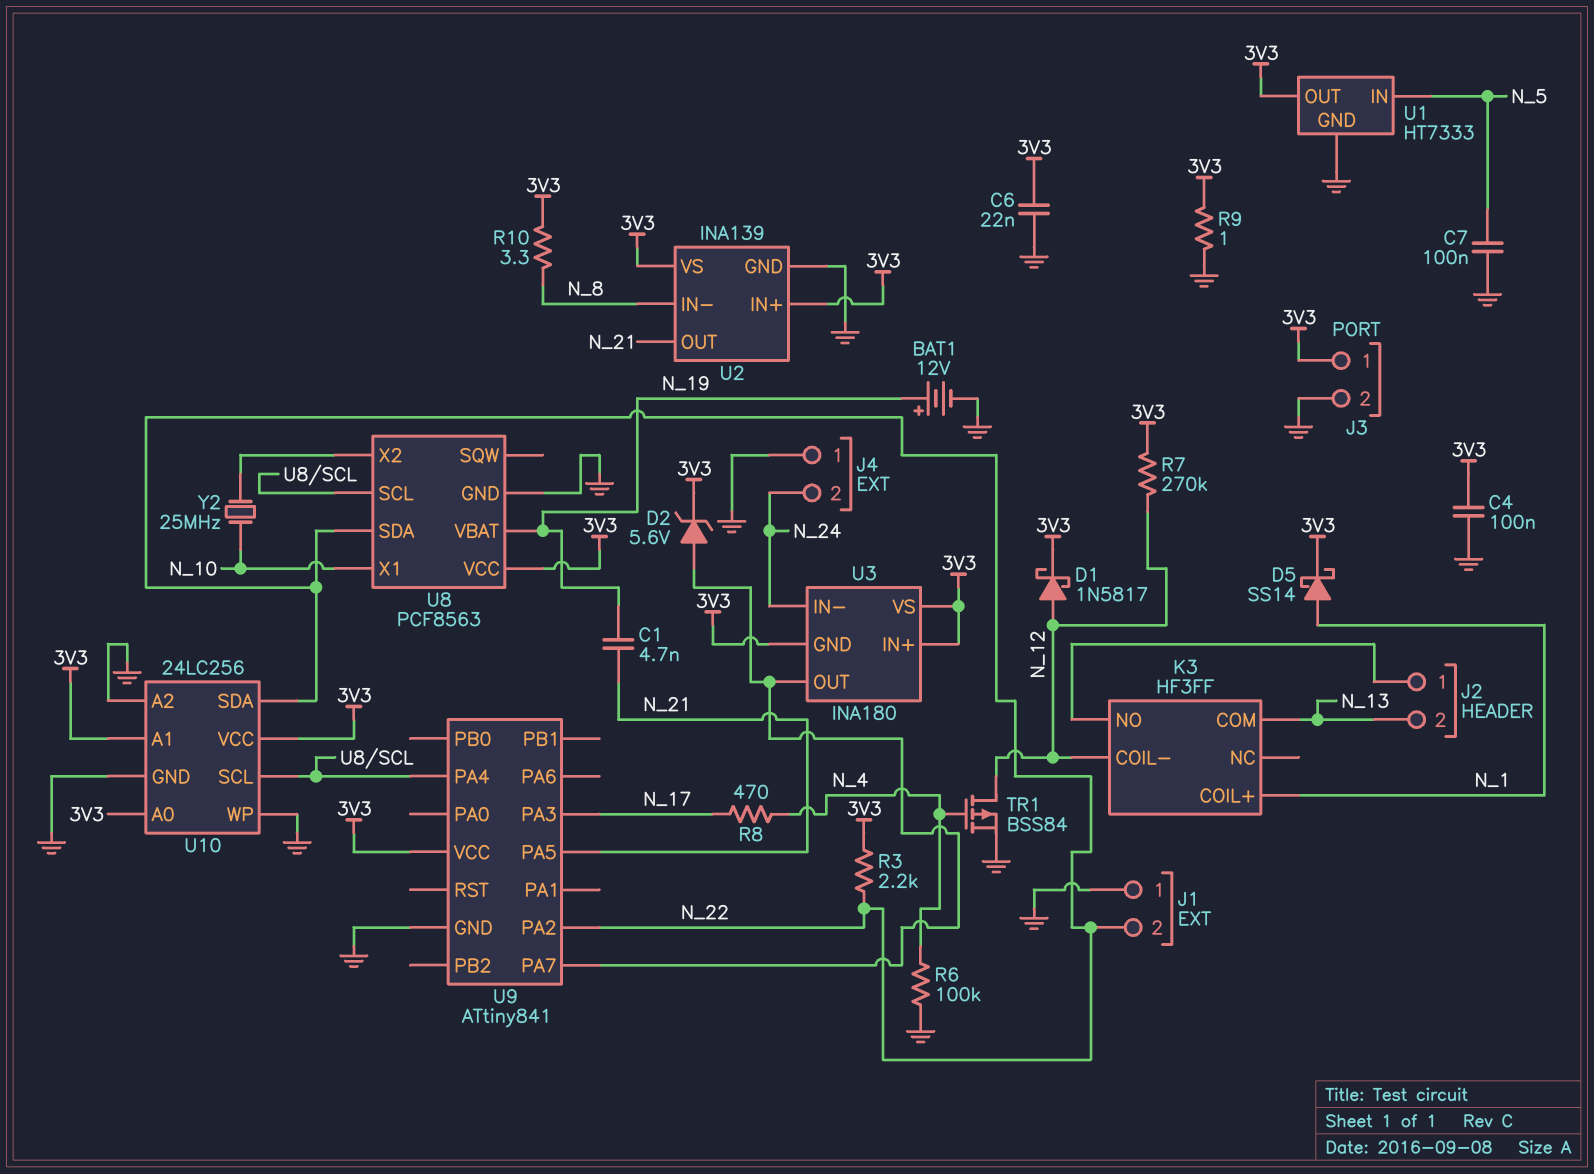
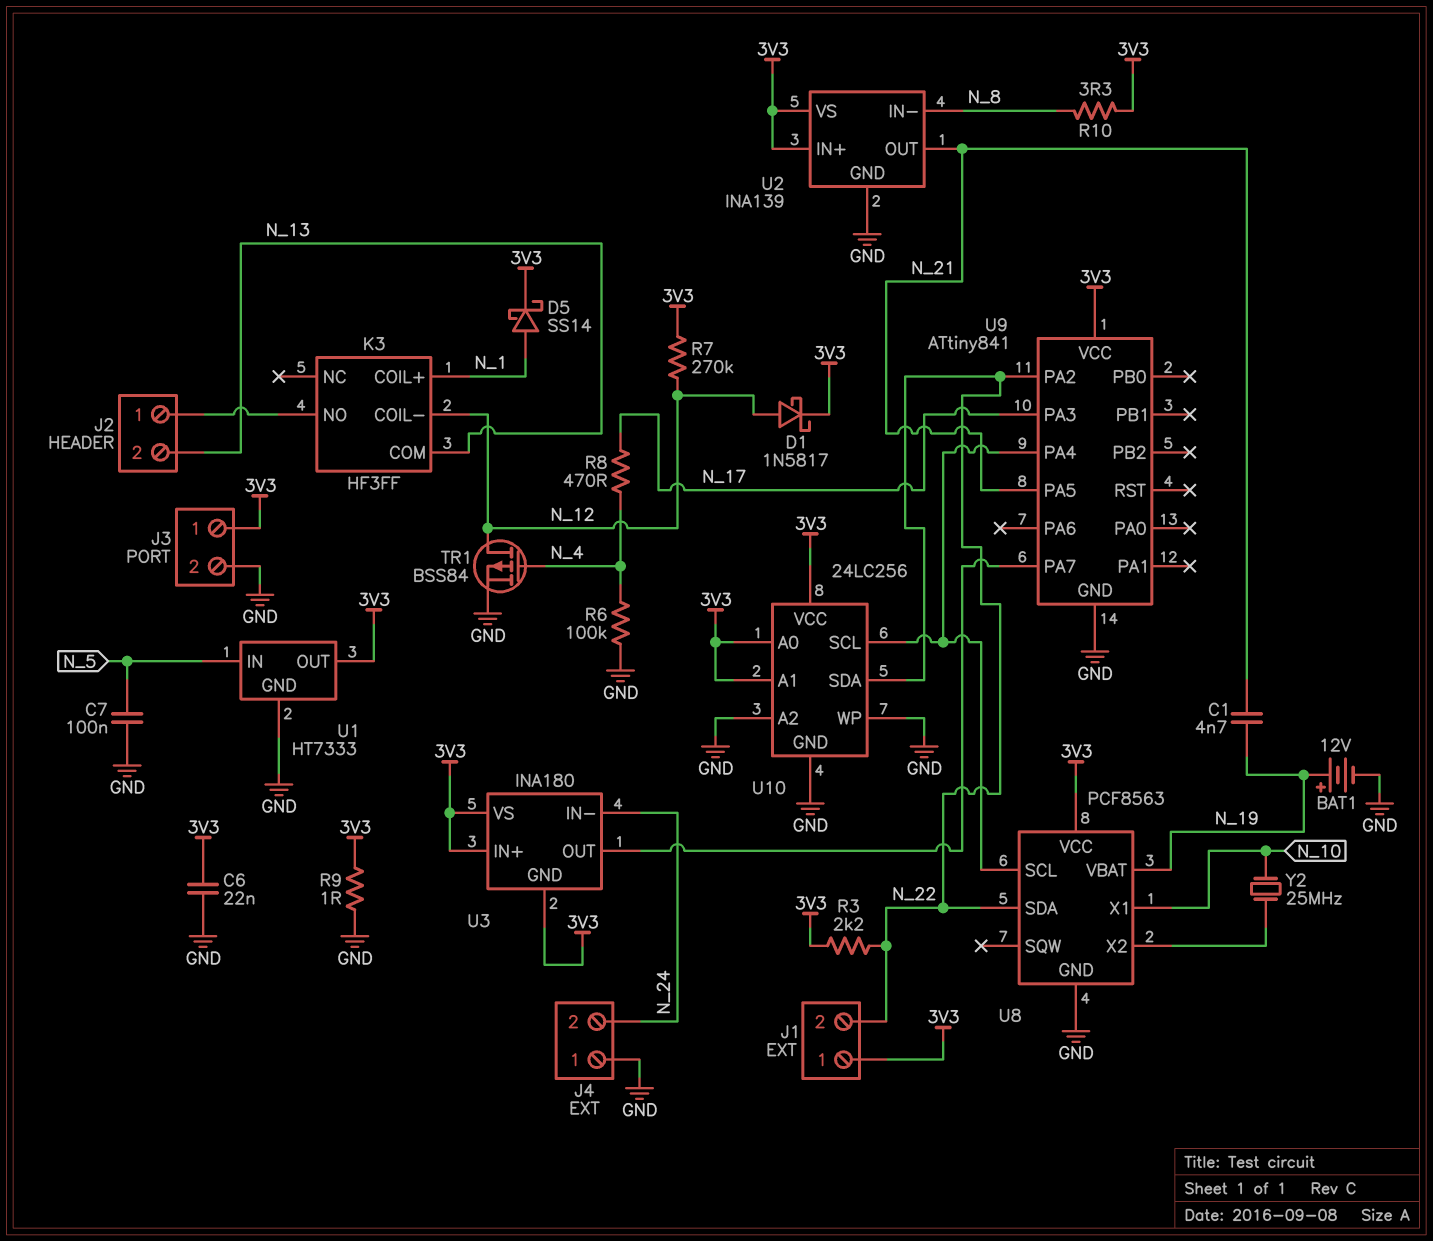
C4: 100nF (3V3, GND) -> none
D2: zener 5.6V (A U3/OUT, K 3V3) -> none
J1 pin 1: GND -> 3V3

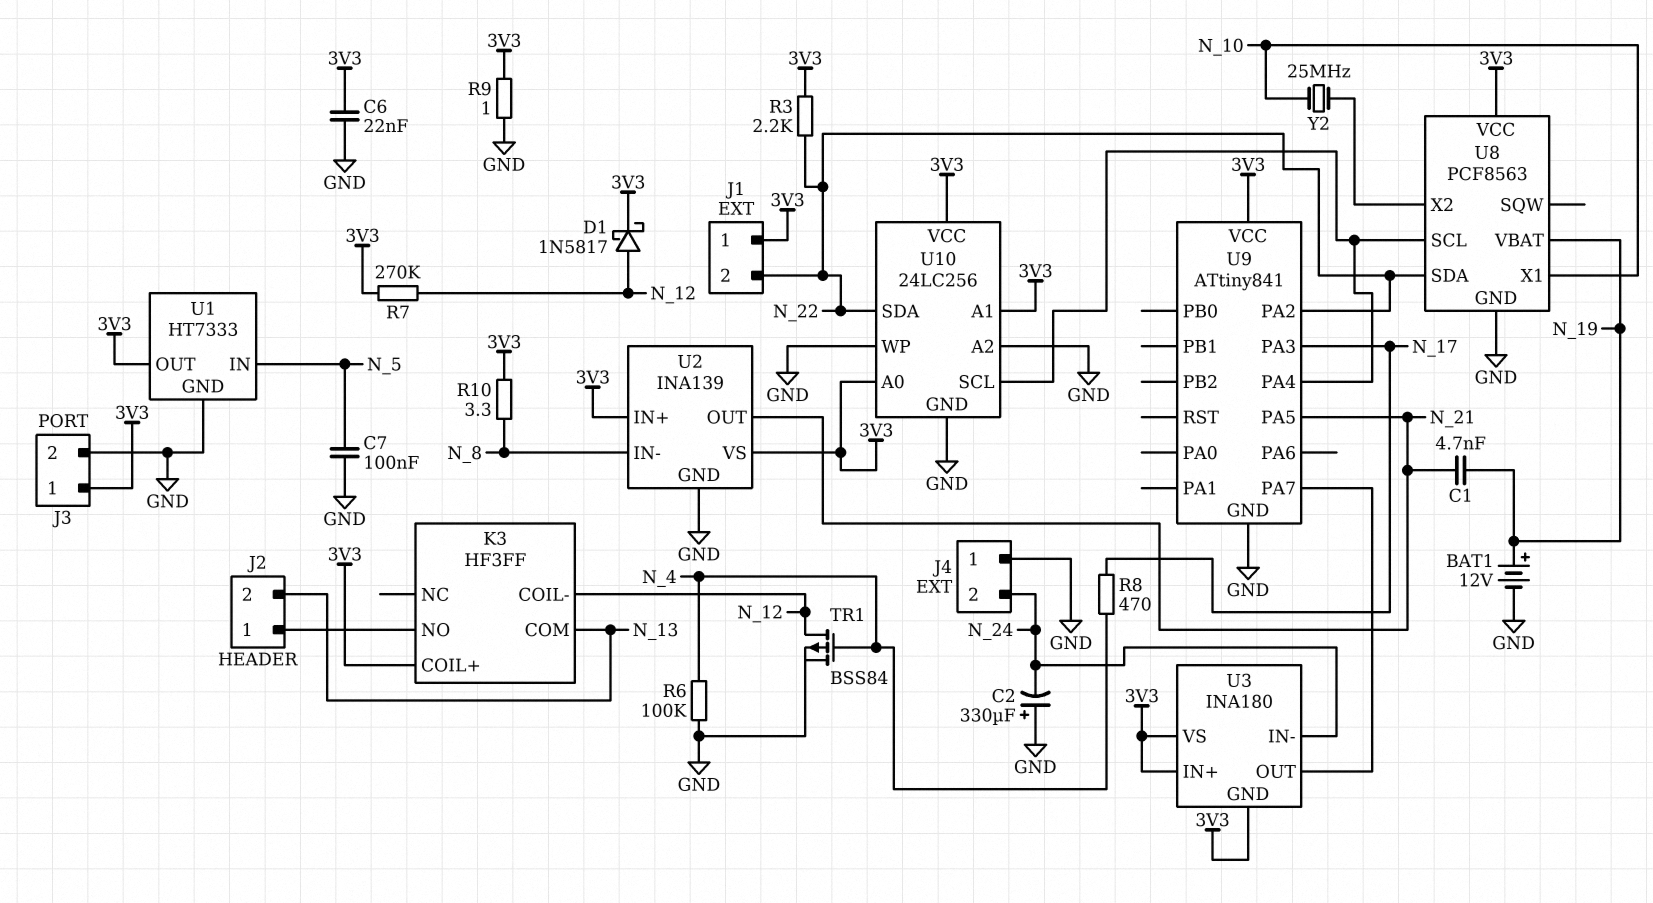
C2: none -> 330uF (plus GND, minus N_24)
D5: schottky SS14 (A N_1, K 3V3) -> none
K3 pin COIL+: N_1 -> 3V3

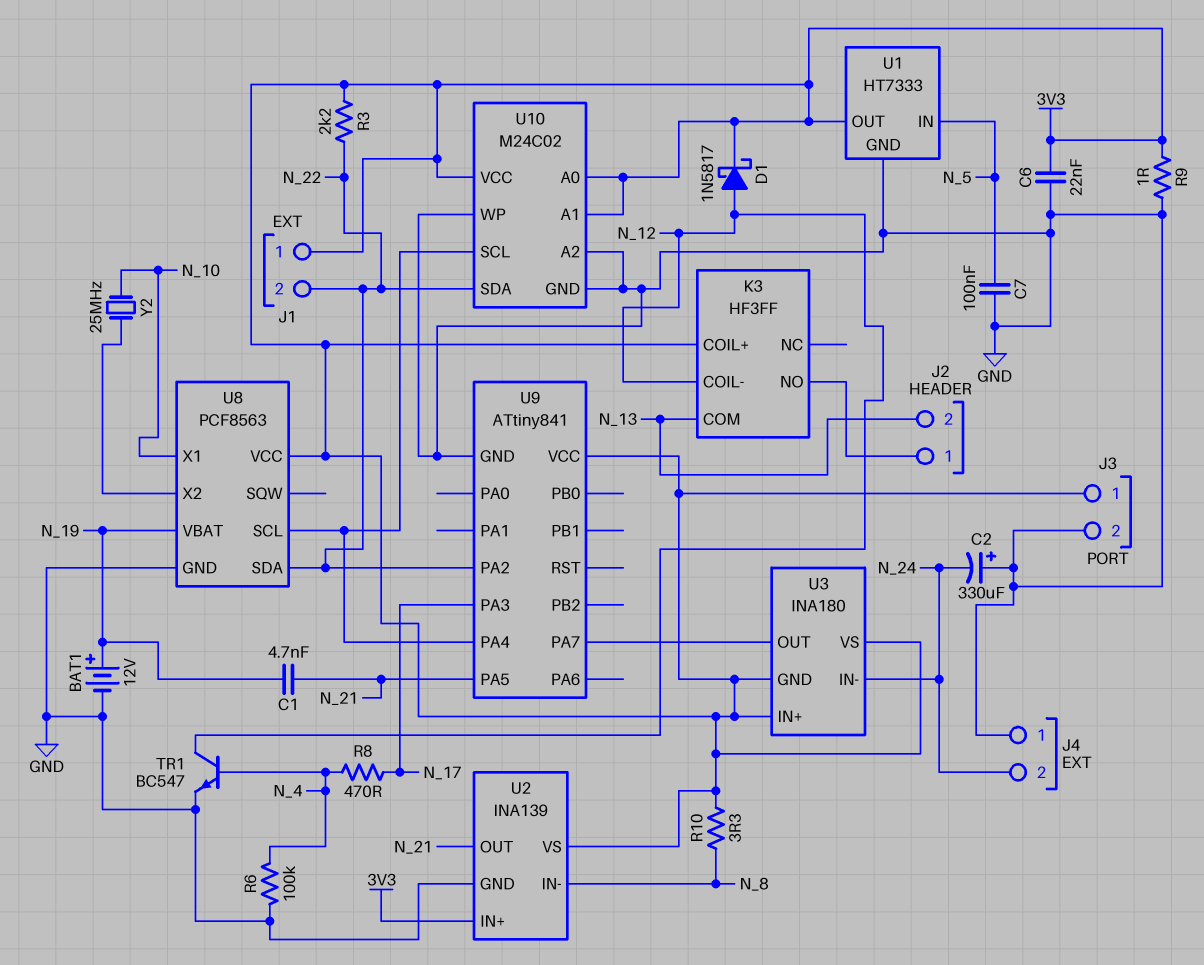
R7: 270k (3V3, N_12) -> none
TR1: PMOS BSS84 (G N_4, D N_12, S GND) -> NPN BC547 (B N_4, C N_12, E GND)
U10: 24LC256 -> M24C02

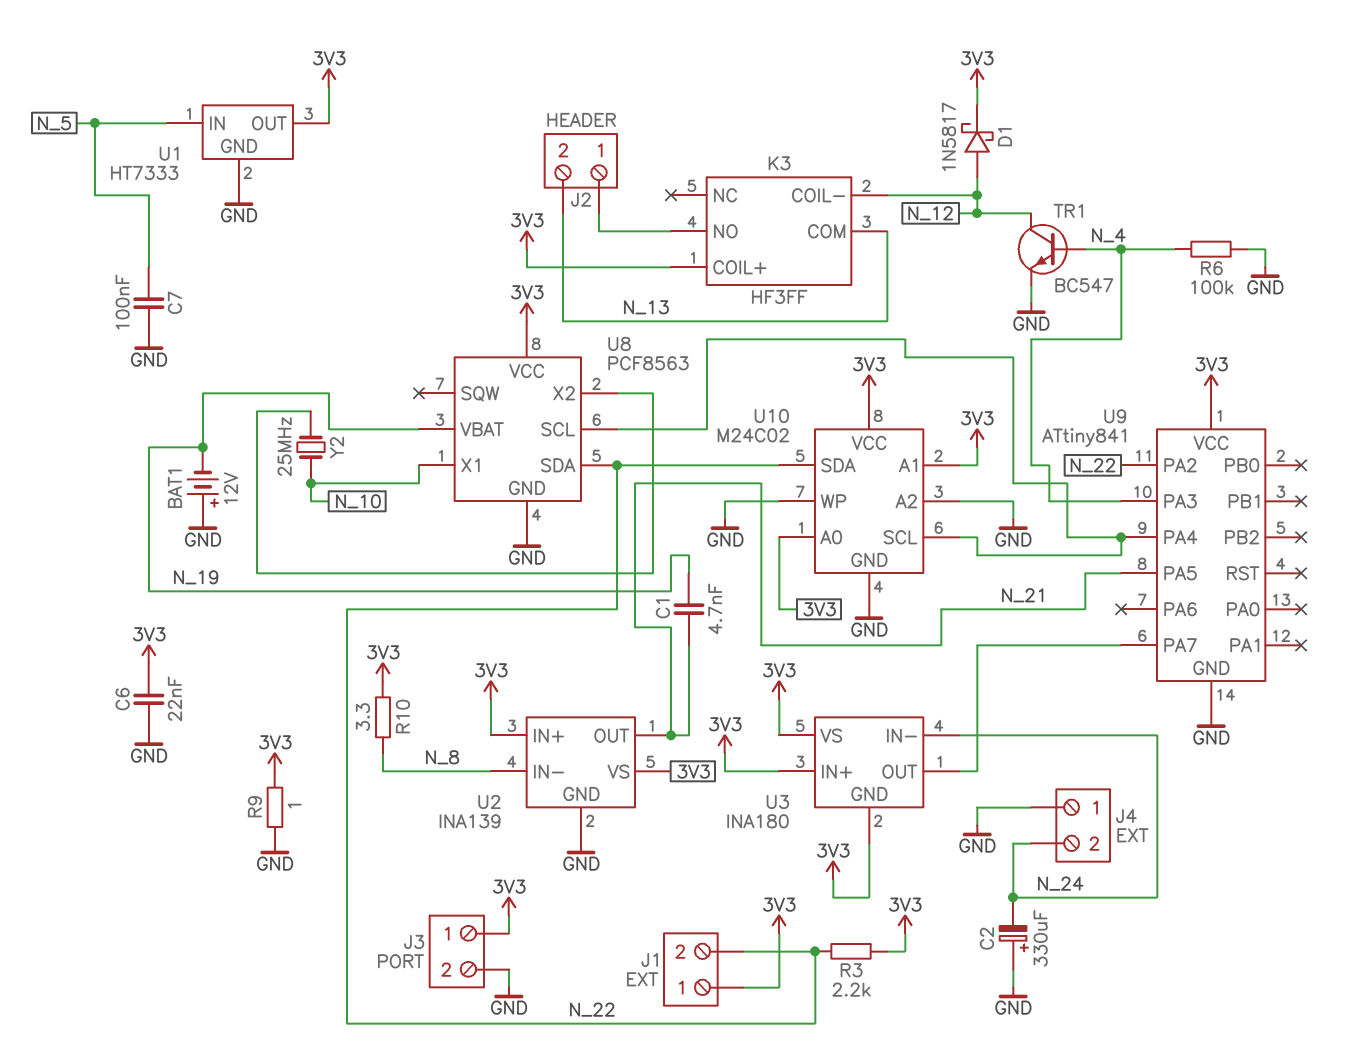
BAT1: 12V (plus N_19, minus GND) -> 12V (plus GND, minus N_19)
R8: 470 (N_4, N_17) -> none
U9 pin PA3: N_17 -> N_4

